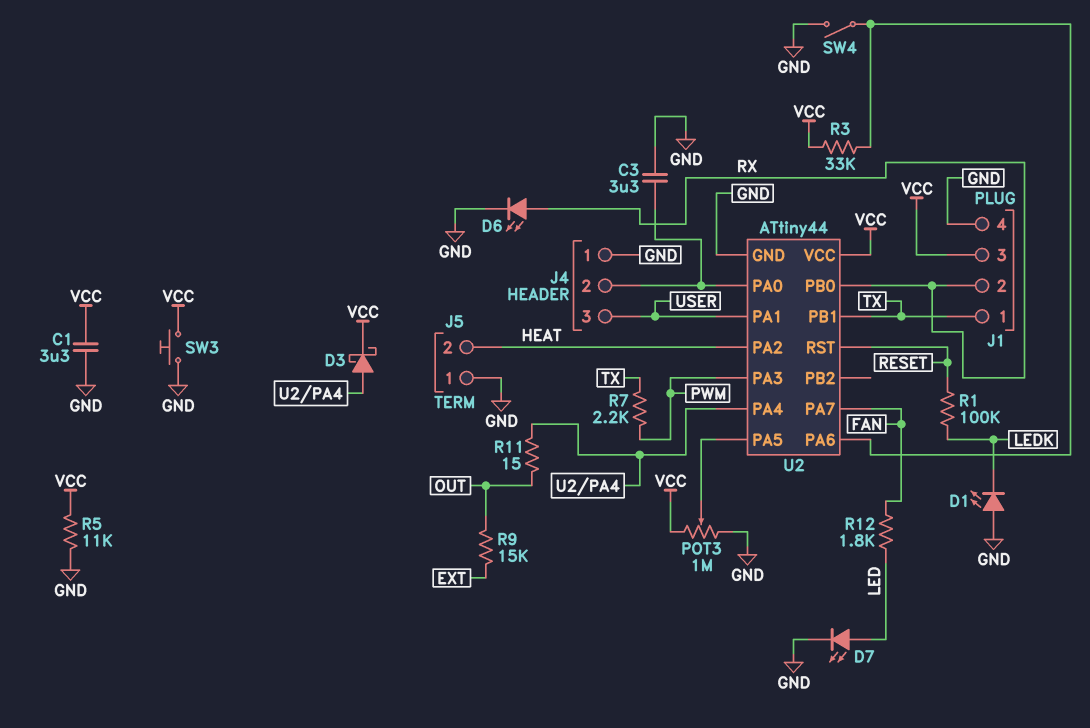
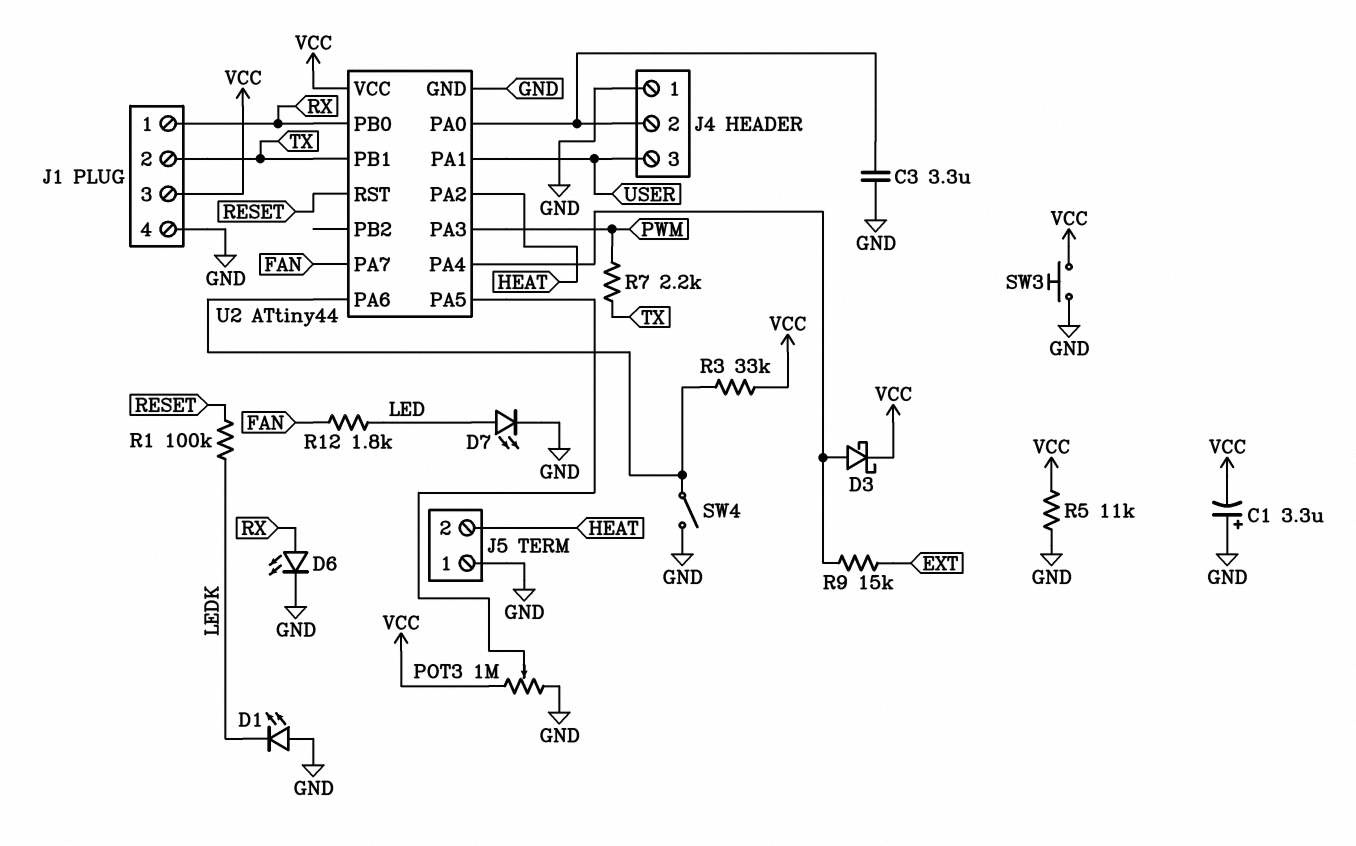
C1: 3.3uF (GND, VCC) -> 3.3uF (plus GND, minus VCC)
J1 pin 1: TX -> RX
J1 pin 2: RX -> TX
R9: 15k (EXT, OUT) -> 15k (EXT, U2/PA4)
R11: 15 (OUT, U2/PA4) -> none

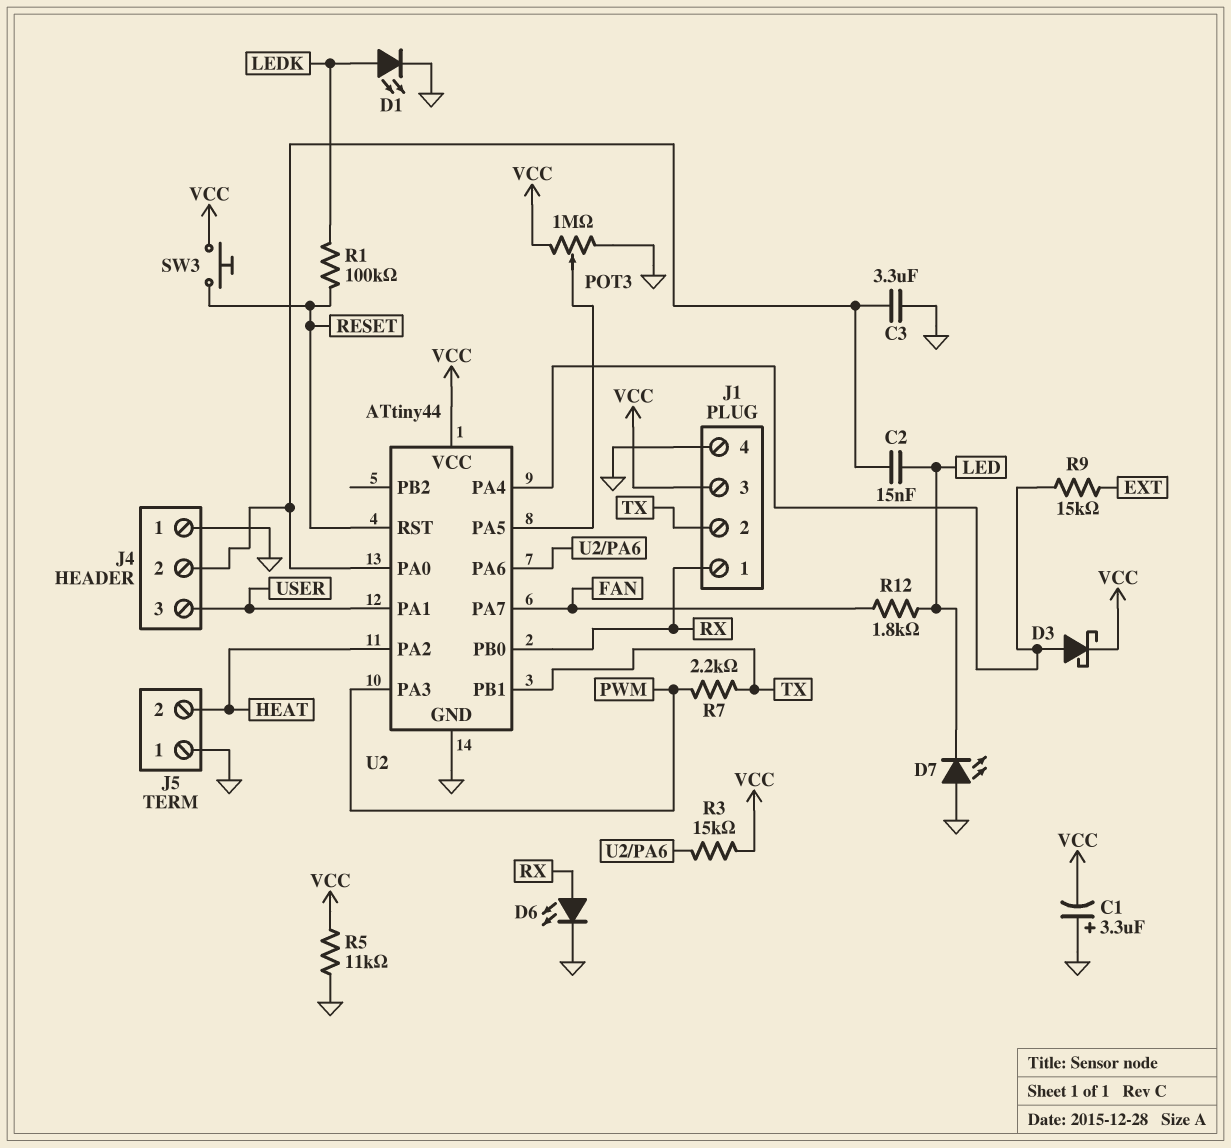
C2: none -> 15nF (J4/2, LED)
D1: LED (A GND, K LEDK) -> LED (A LEDK, K GND)
D7: LED (A LED, K GND) -> LED (A GND, K LED)
R3: 33k (U2/PA6, VCC) -> 15k (U2/PA6, VCC)
SW3: button (GND, VCC) -> button (RESET, VCC)
SW4: switch (GND, U2/PA6) -> none

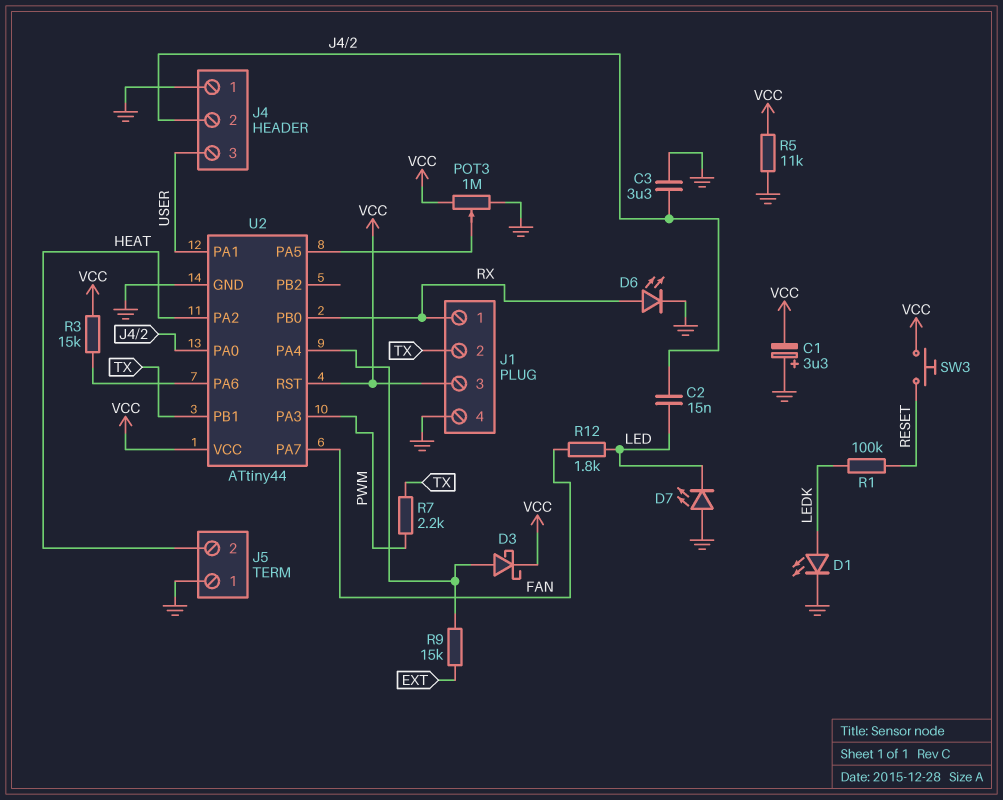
U2 pin RST: RESET -> VCC

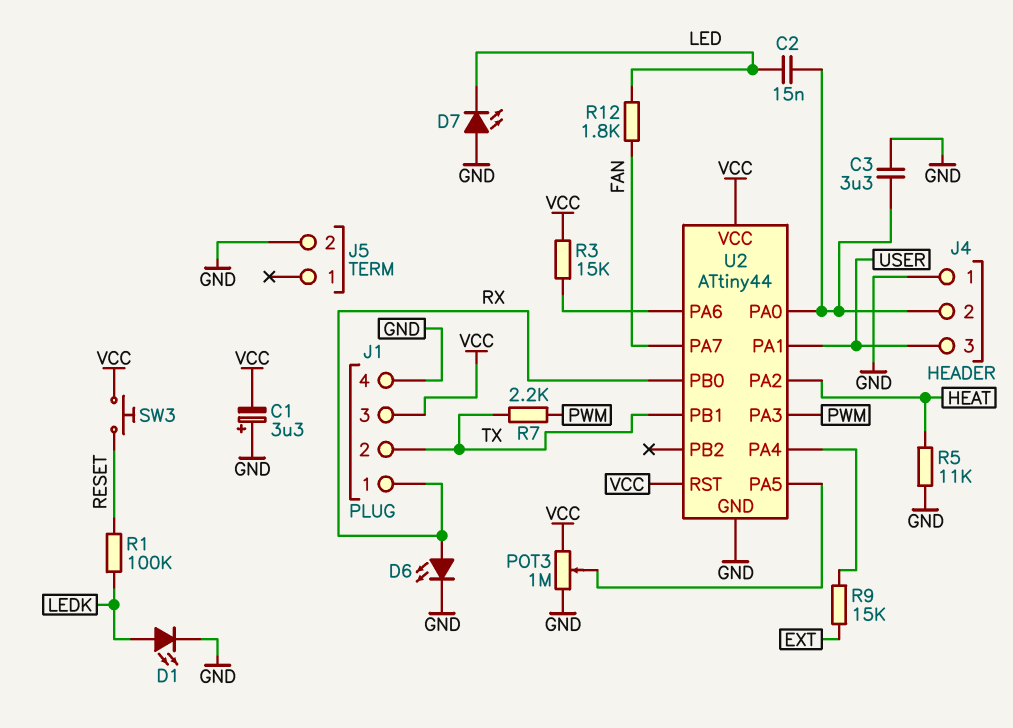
D3: schottky (A U2/PA4, K VCC) -> none
J5 pin 1: GND -> none
J5 pin 2: HEAT -> GND
R5: 11k (GND, VCC) -> 11k (GND, HEAT)

